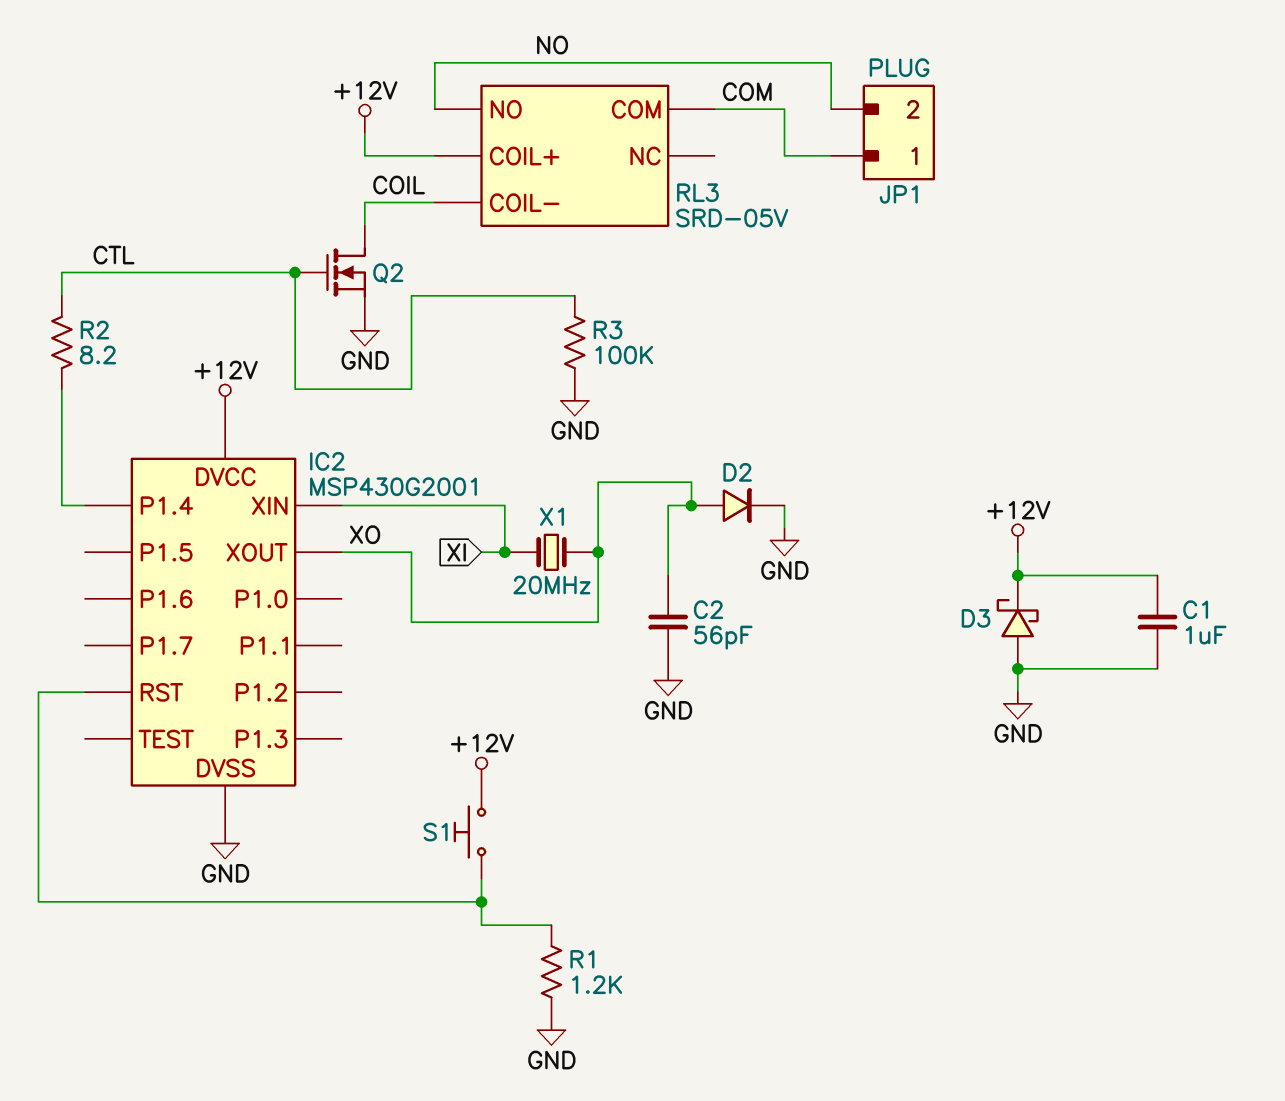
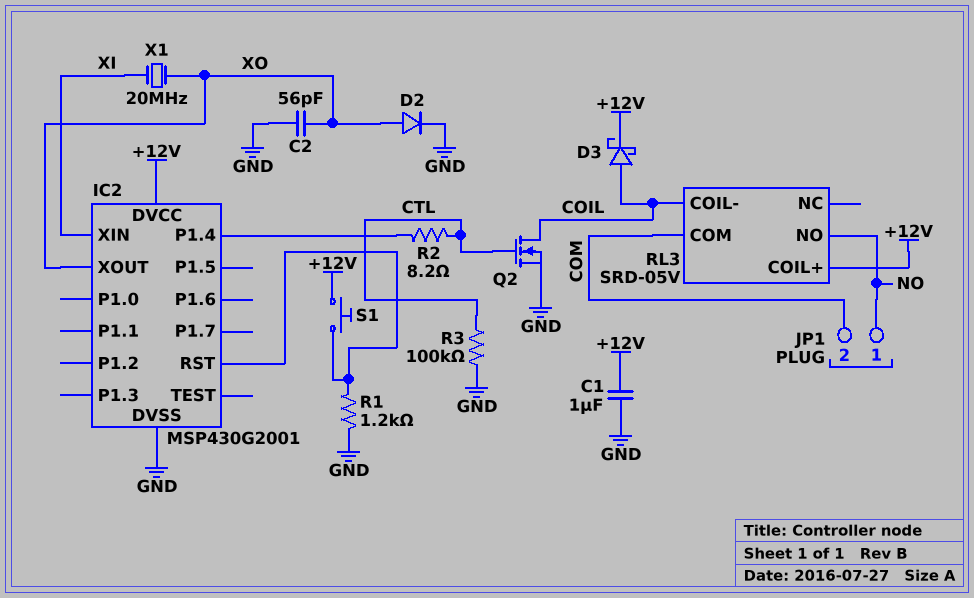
D3: schottky (A GND, K +12V) -> schottky (A COIL, K +12V)
JP1 pin 1: COM -> NO
JP1 pin 2: NO -> COM

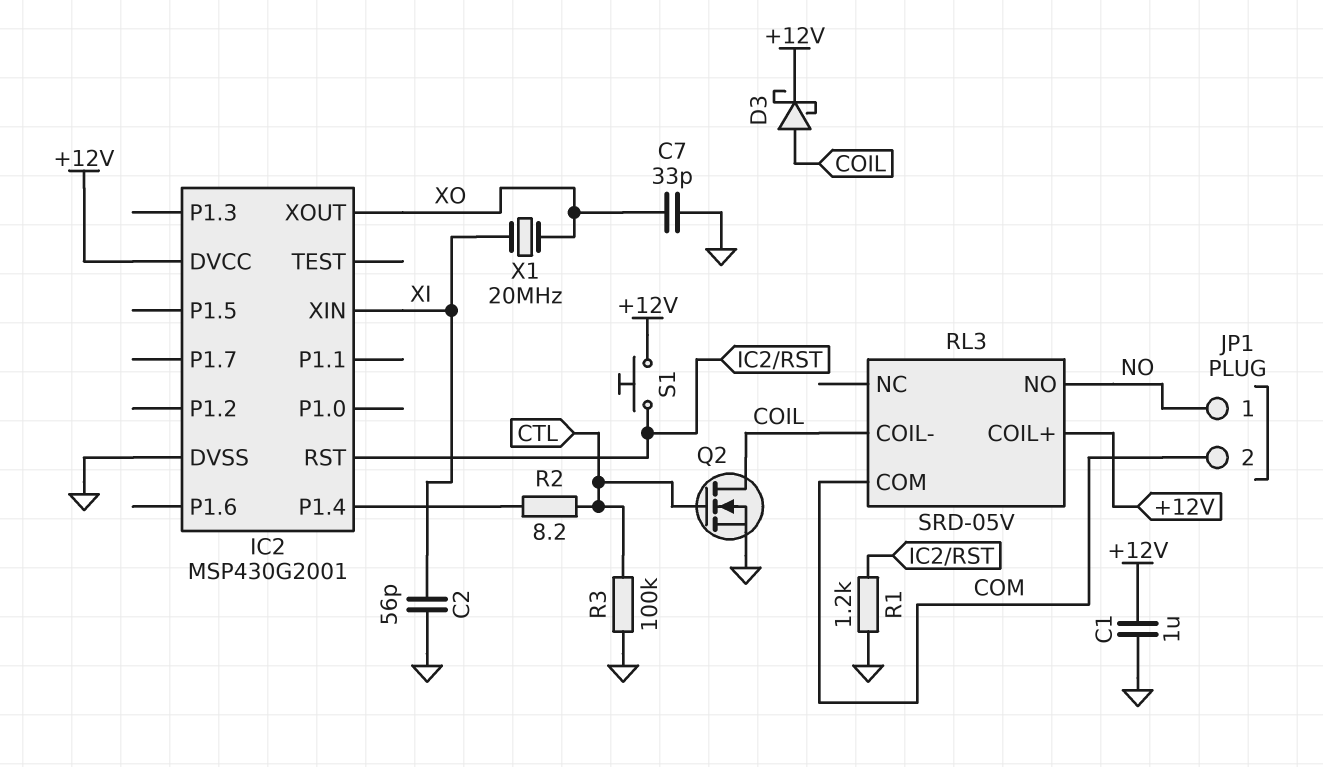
C2: 56pF (GND, XO) -> 56pF (GND, XI)
C7: none -> 33pF (GND, XO)
D2: diode (A XO, K GND) -> none

